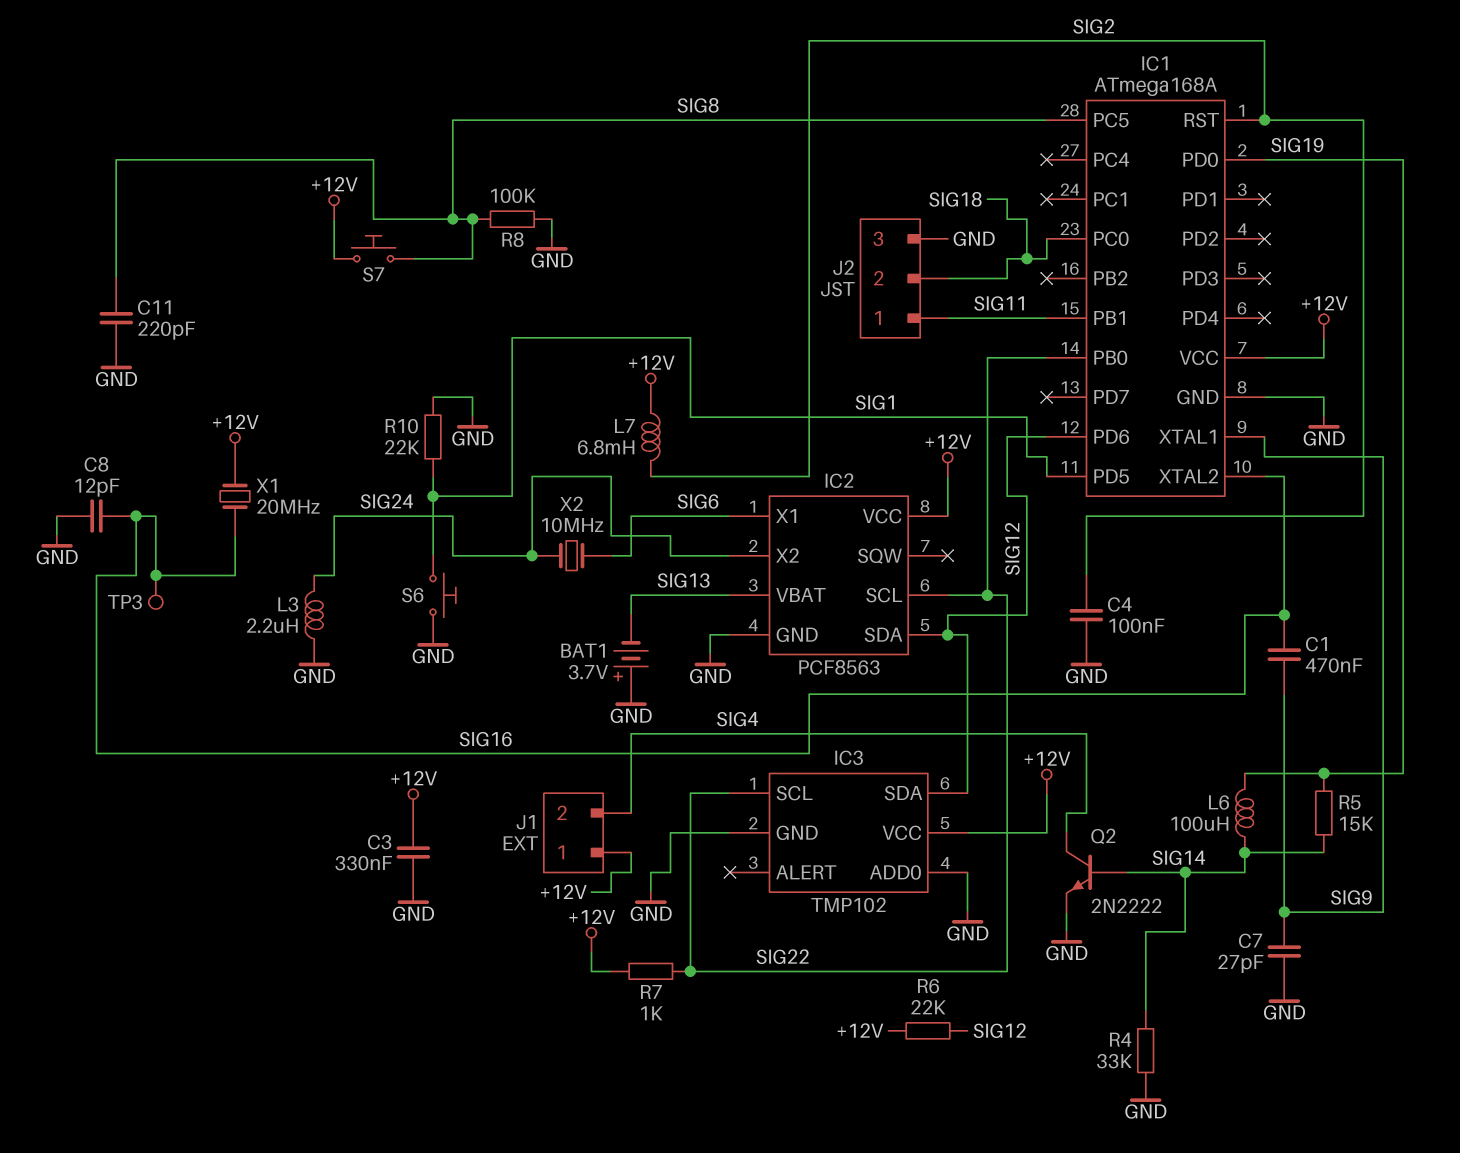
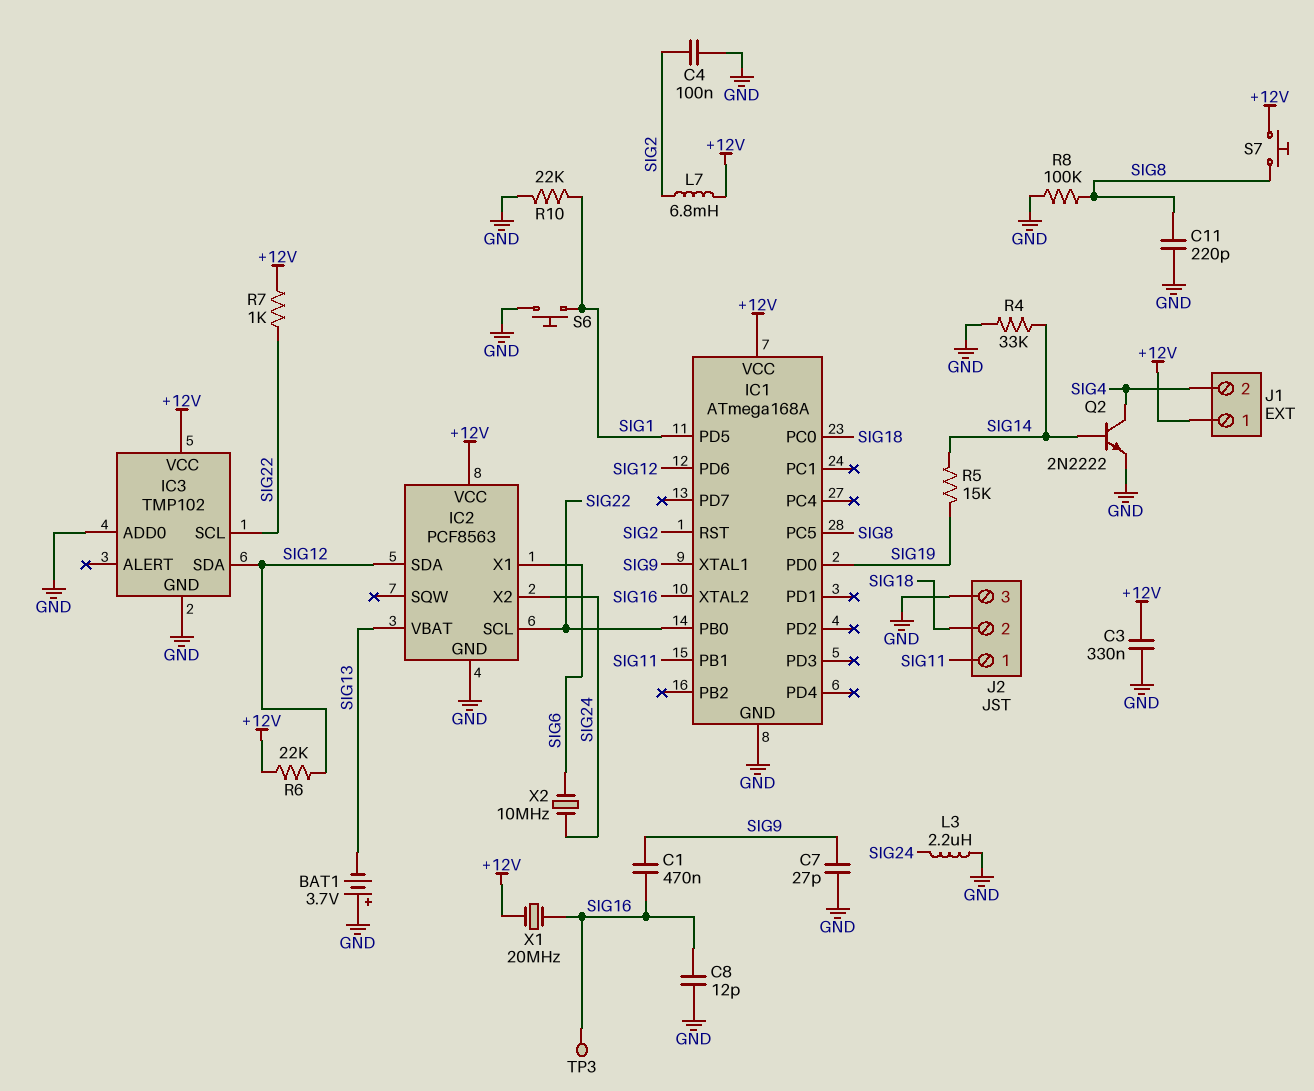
L6: 100uH (SIG14, SIG19) -> none

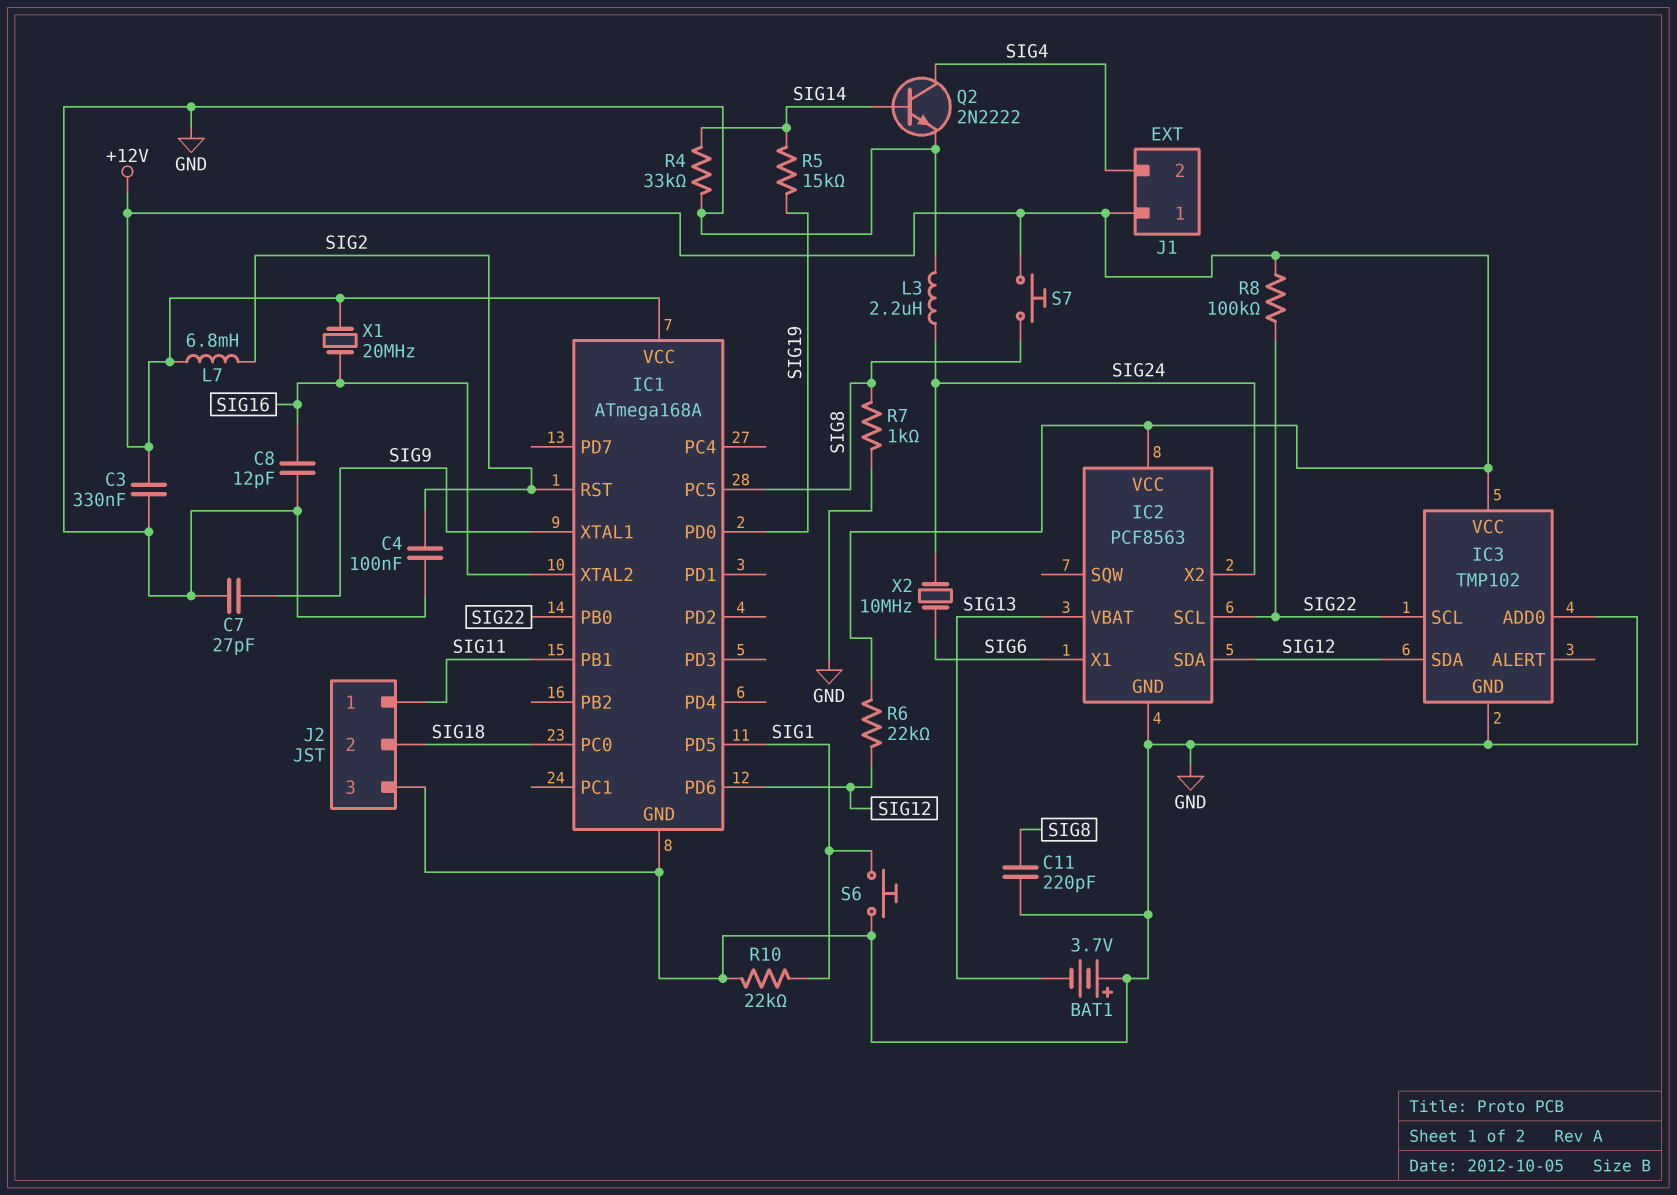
C1: 470nF (SIG9, SIG16) -> none
R7: 1k (+12V, SIG22) -> 1k (GND, SIG8)
R8: 100k (GND, SIG8) -> 100k (+12V, SIG22)
TP3: test point (SIG16) -> none

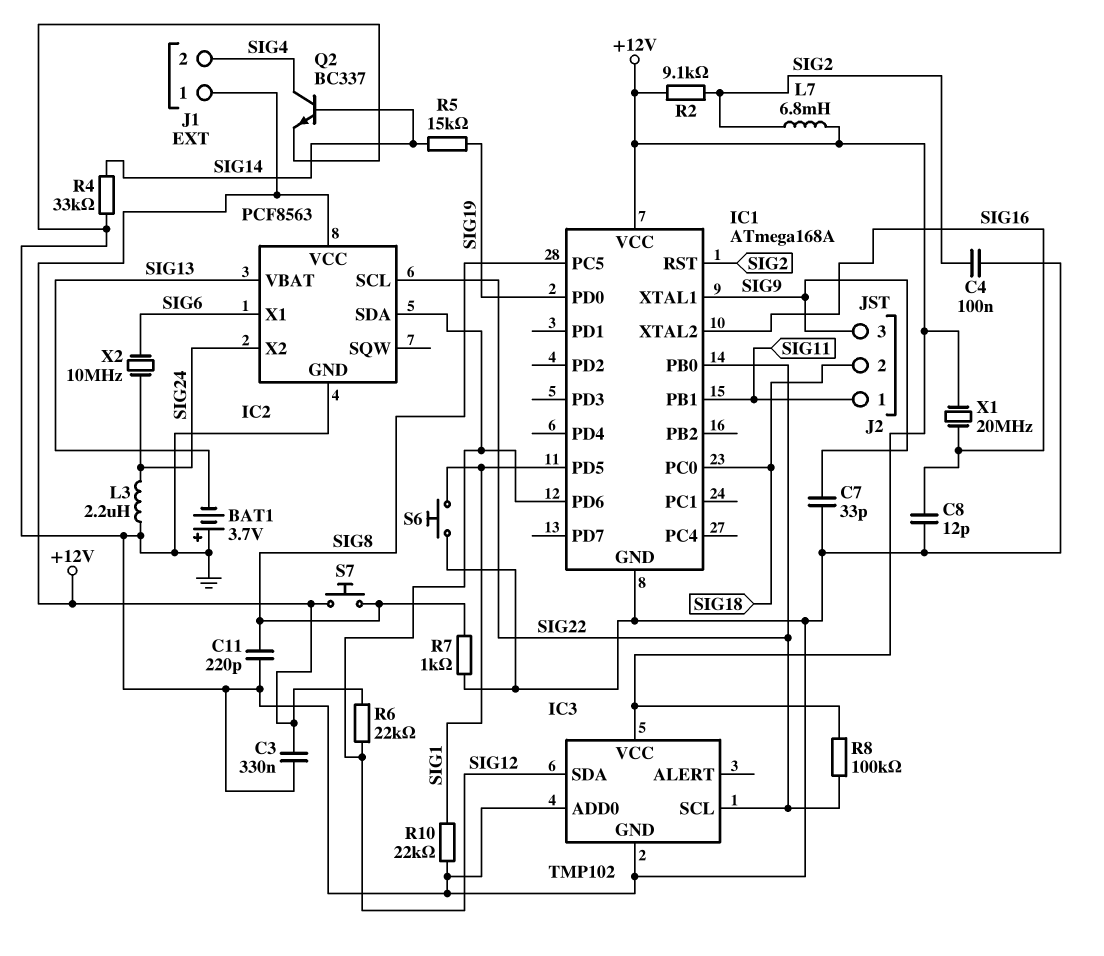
C7: 27pF (GND, SIG9) -> 33pF (GND, SIG9)
J2 pin 3: GND -> SIG9
Q2: NPN 2N2222 (B SIG14, C SIG4, E GND) -> NPN BC337 (B SIG14, C SIG4, E GND)
R2: none -> 9.1k (+12V, SIG2)

